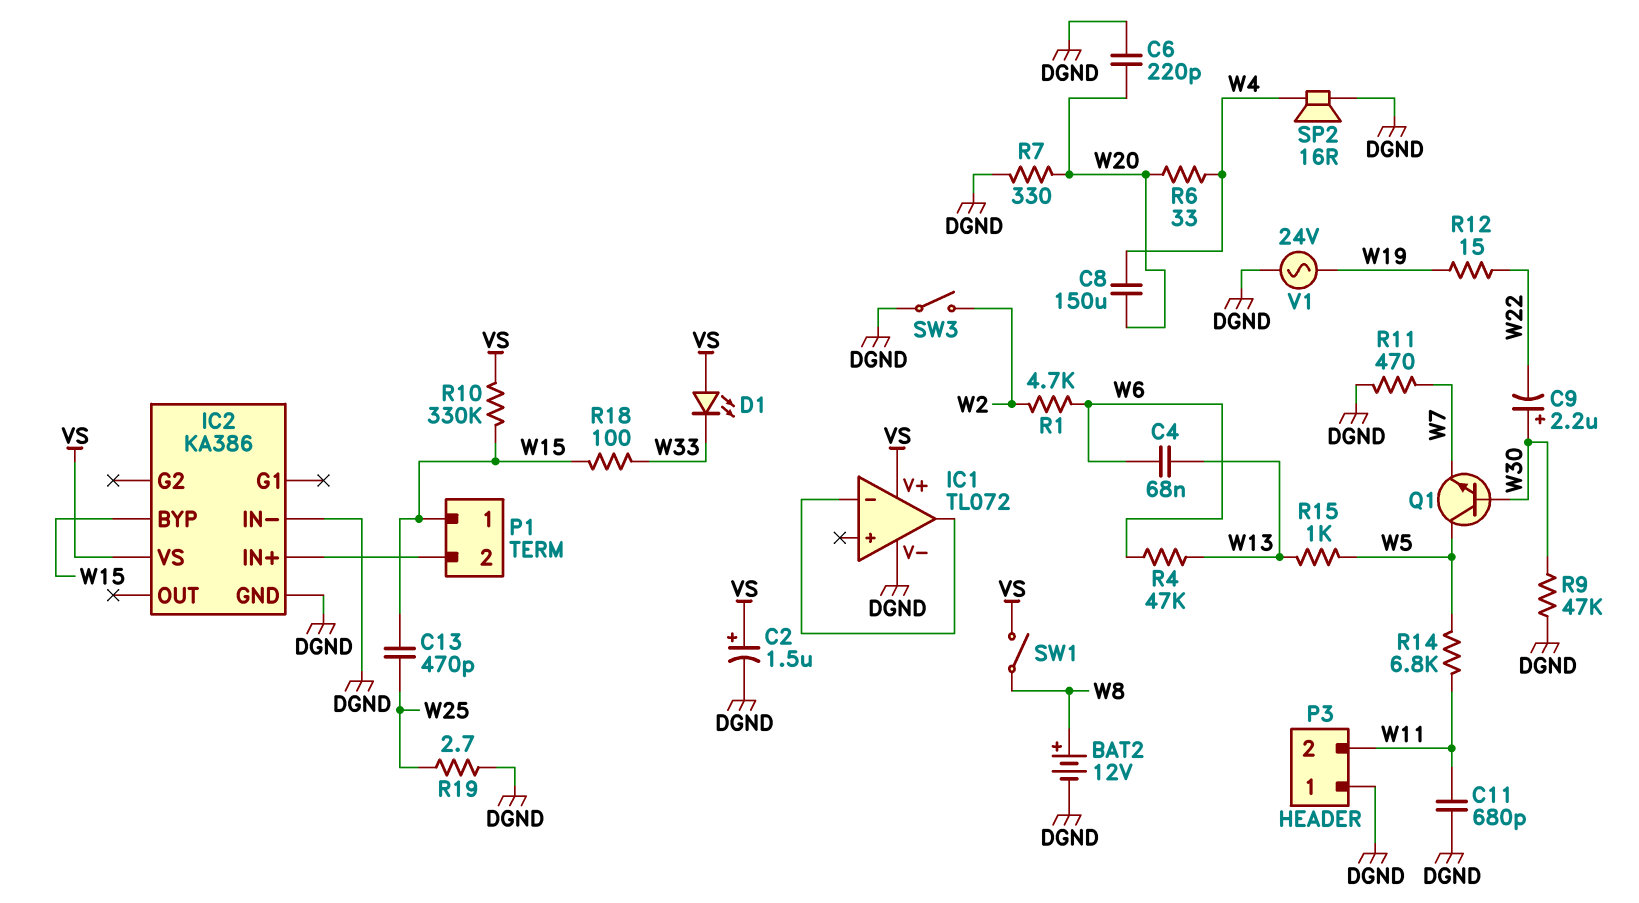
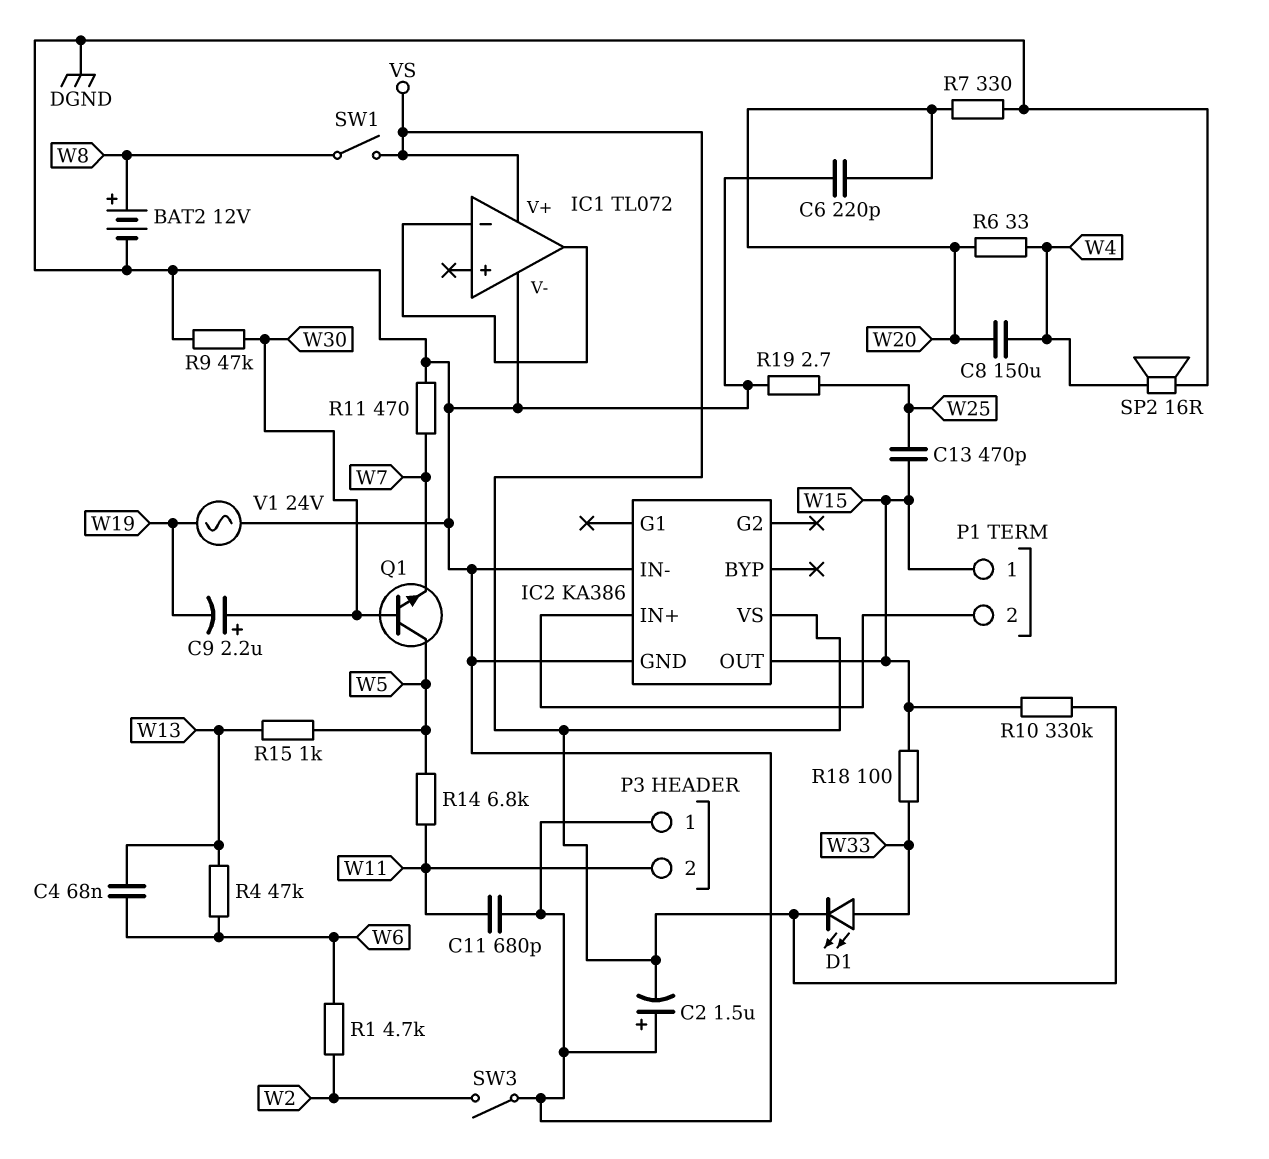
C2: 1.5uF (plus VS, minus DGND) -> 1.5uF (plus DGND, minus VS)
C9: 2.2uF (plus W30, minus W22) -> 2.2uF (plus W30, minus W19)
D1: LED (A VS, K W33) -> LED (A W33, K VS)
IC2 pin BYP: W15 -> none
IC2 pin OUT: none -> W15
R12: 15 (W19, W22) -> none

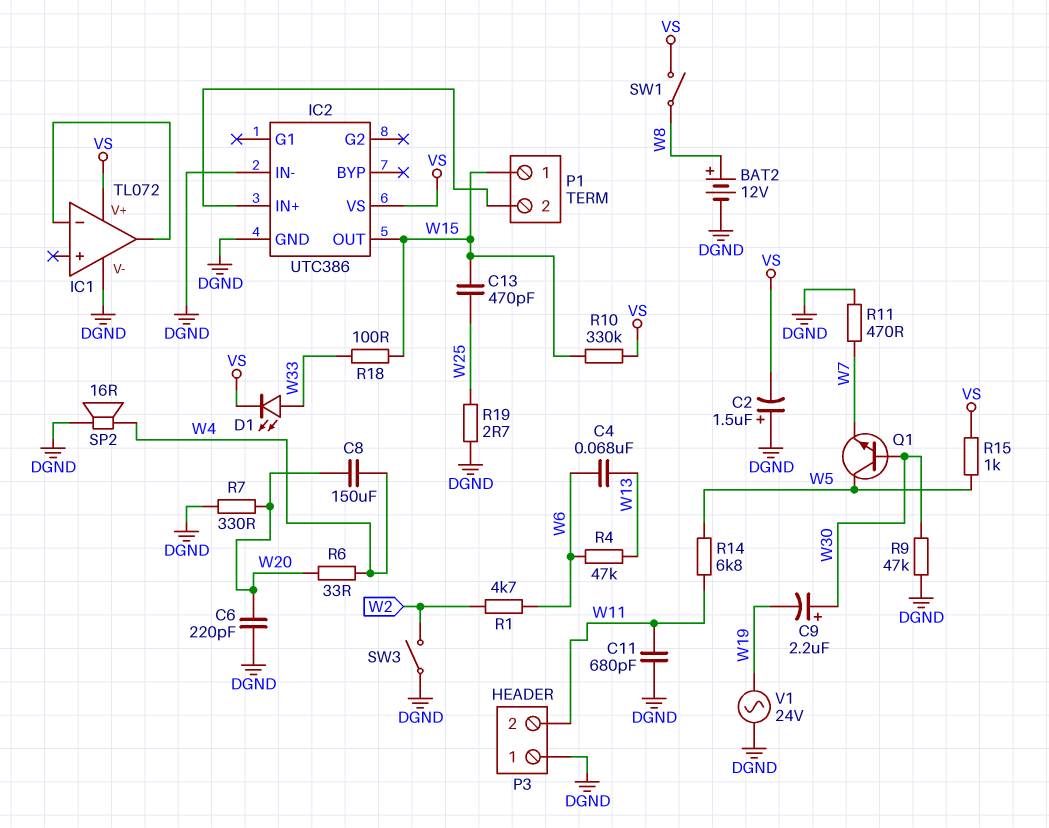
IC2: KA386 -> UTC386
R15: 1k (W5, W13) -> 1k (VS, W5)

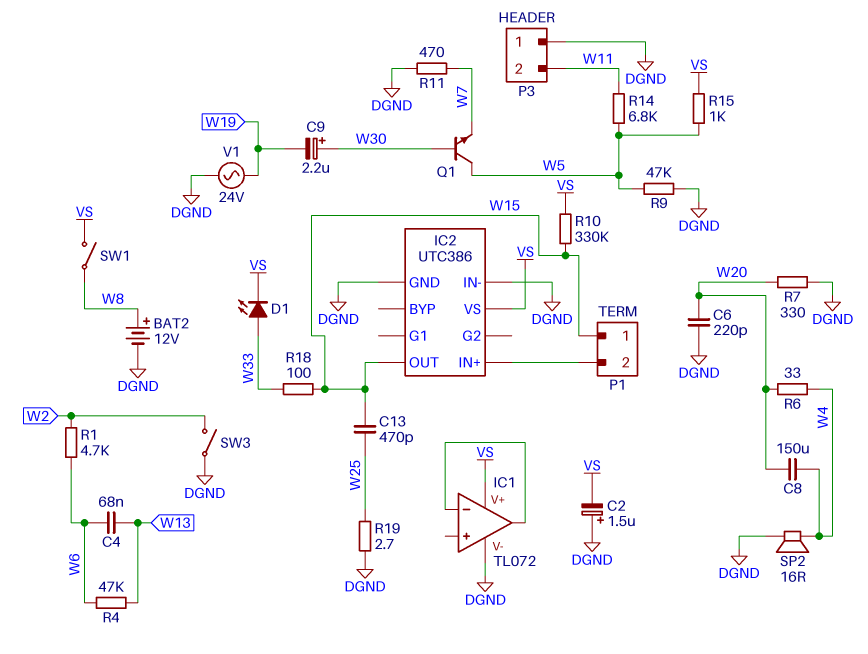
C11: 680pF (DGND, W11) -> none
R9: 47k (DGND, W30) -> 47k (DGND, W5)

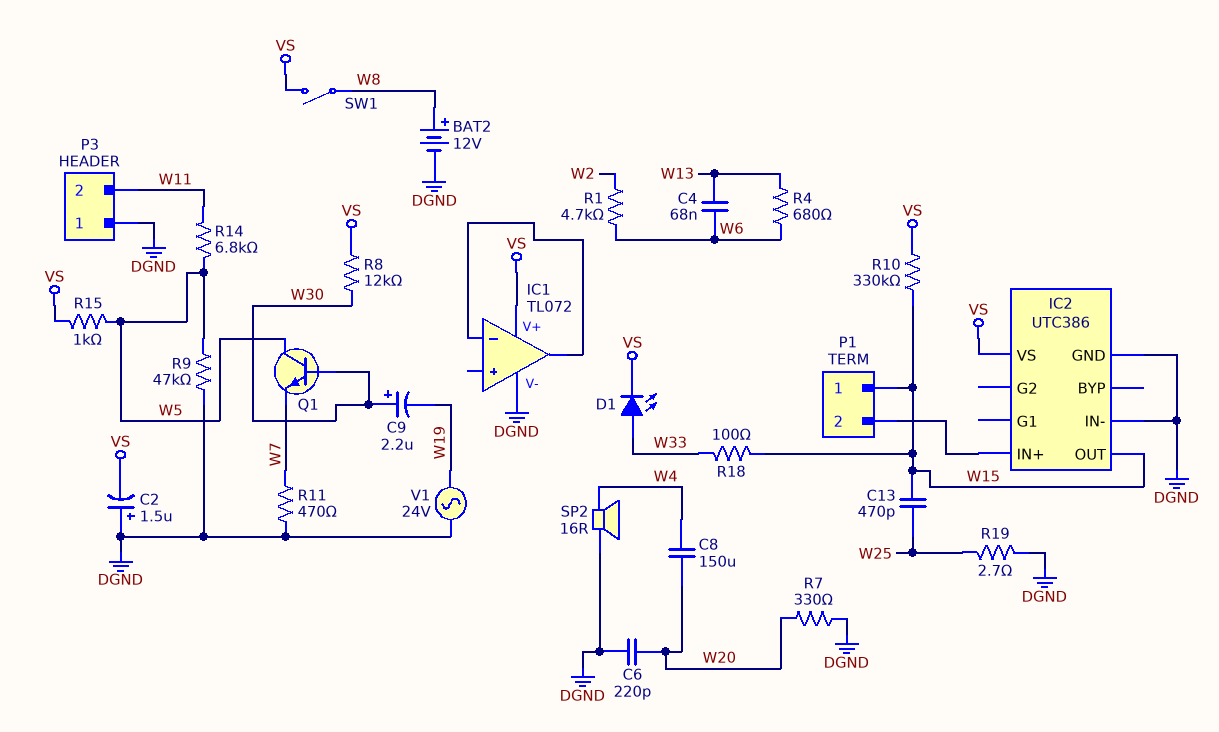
R4: 47k (W6, W13) -> 680 (W6, W13)
R6: 33 (W4, W20) -> none
R8: none -> 12k (VS, W30)
SW3: switch (DGND, W2) -> none

